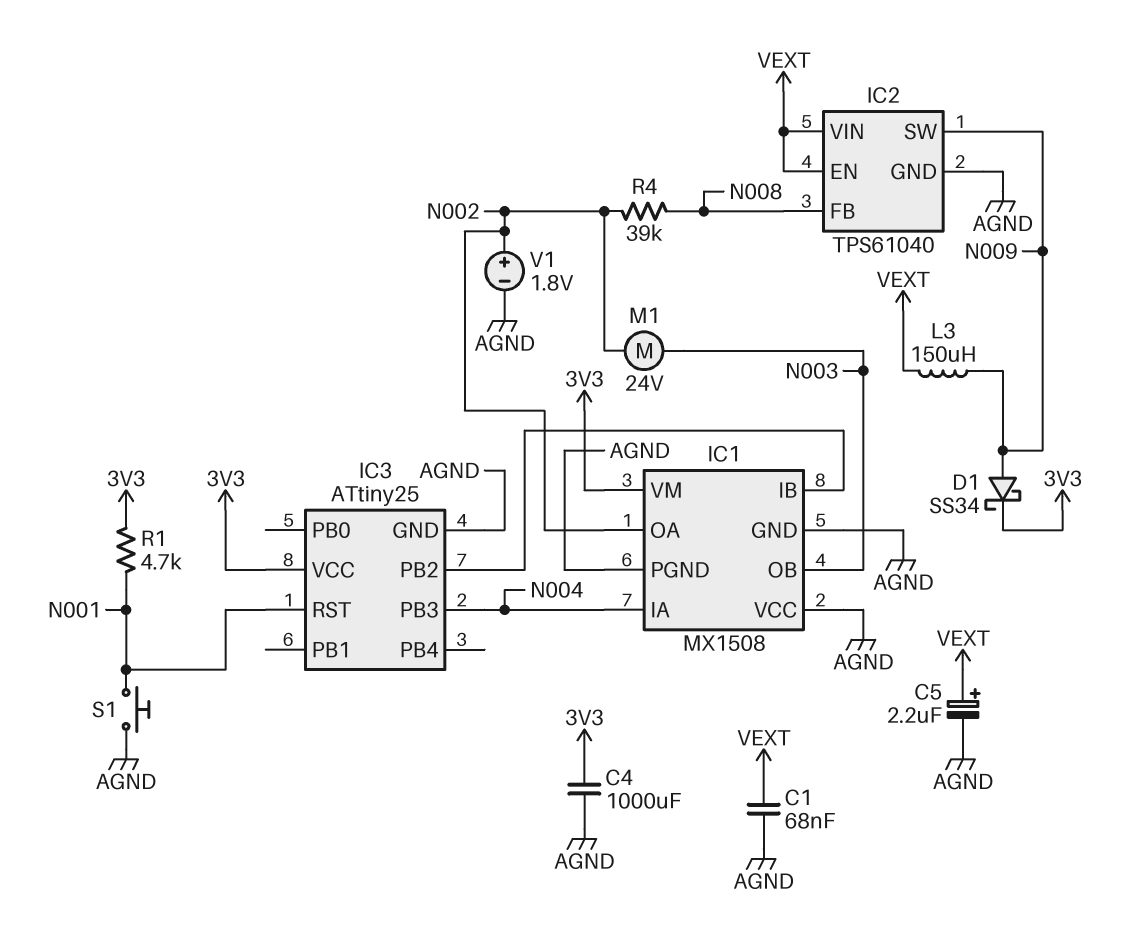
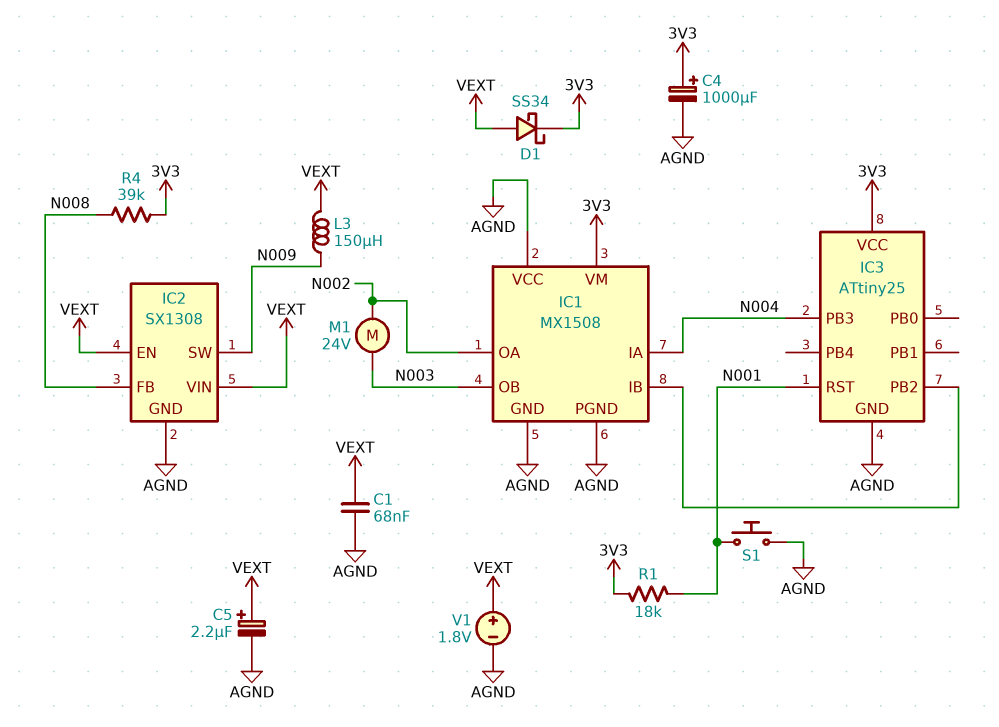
C4: 1000uF (3V3, AGND) -> 1000uF (plus 3V3, minus AGND)
D1: schottky SS34 (A N009, K 3V3) -> schottky SS34 (A VEXT, K 3V3)
IC2: TPS61040 -> SX1308
R1: 4.7k (3V3, N001) -> 18k (3V3, N001)
R4: 39k (N002, N008) -> 39k (3V3, N008)
V1: 1.8V (plus N002, minus AGND) -> 1.8V (plus VEXT, minus AGND)

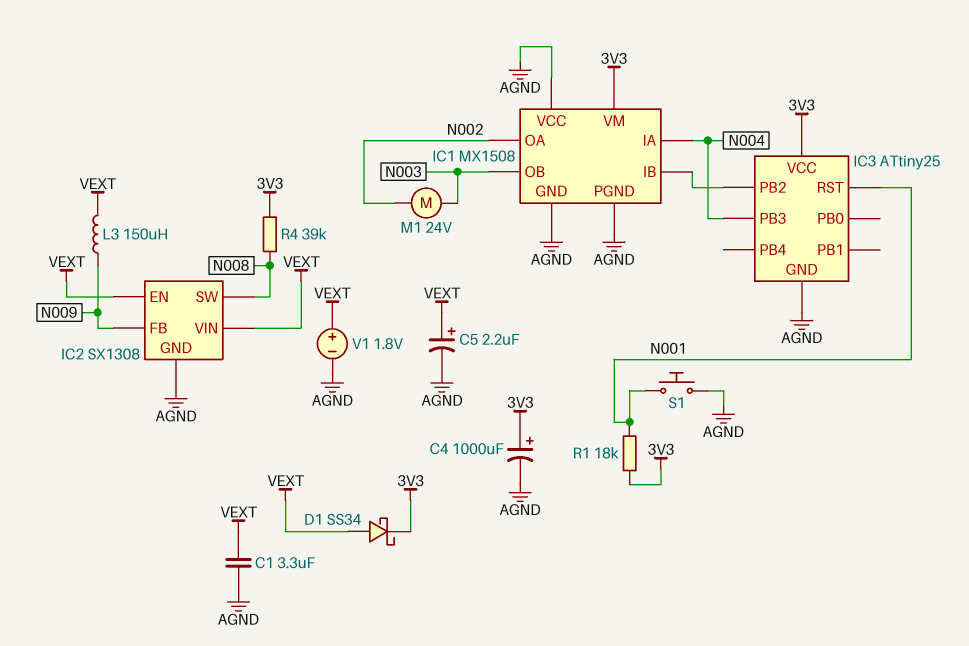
C1: 68nF (AGND, VEXT) -> 3.3uF (AGND, VEXT)
IC2 pin FB: N008 -> N009
IC2 pin SW: N009 -> N008

